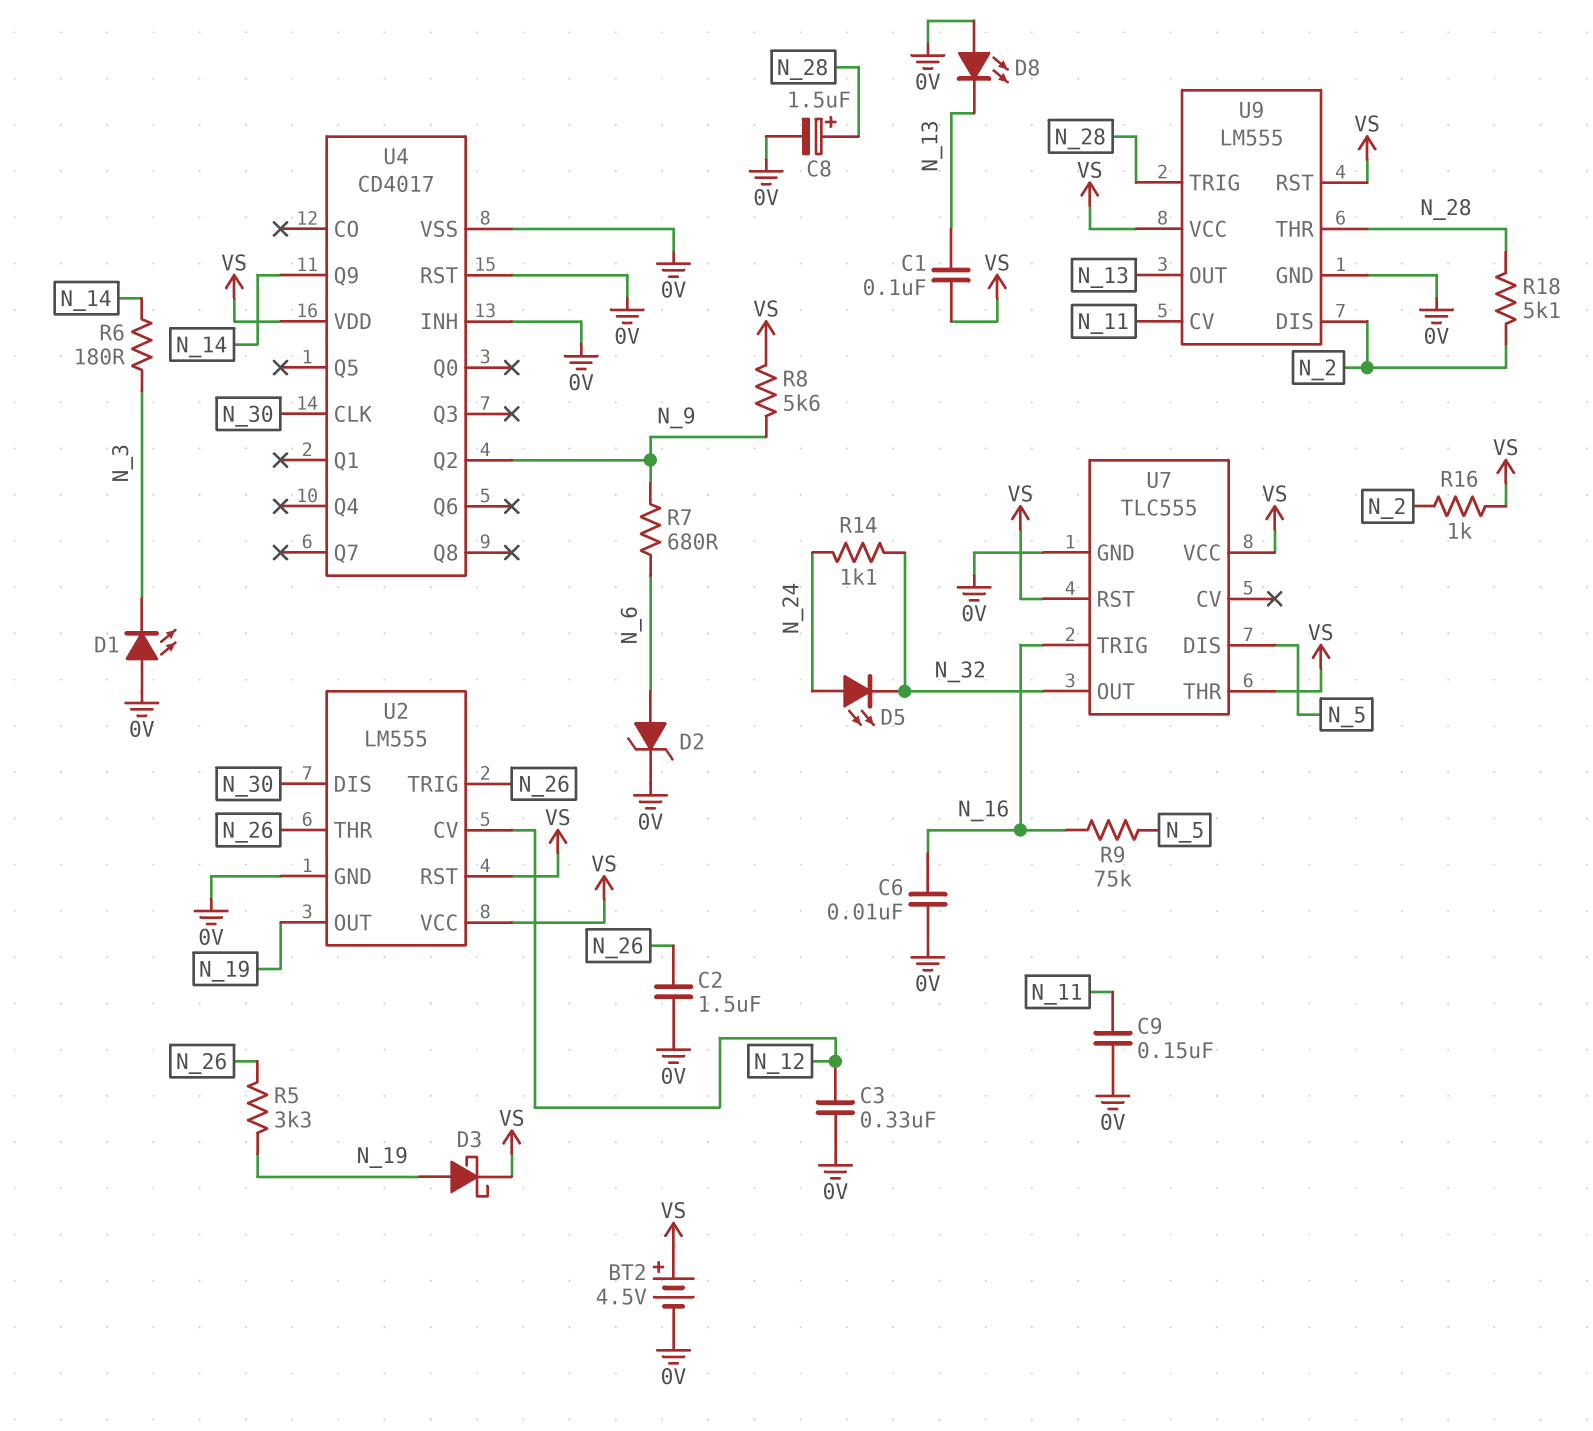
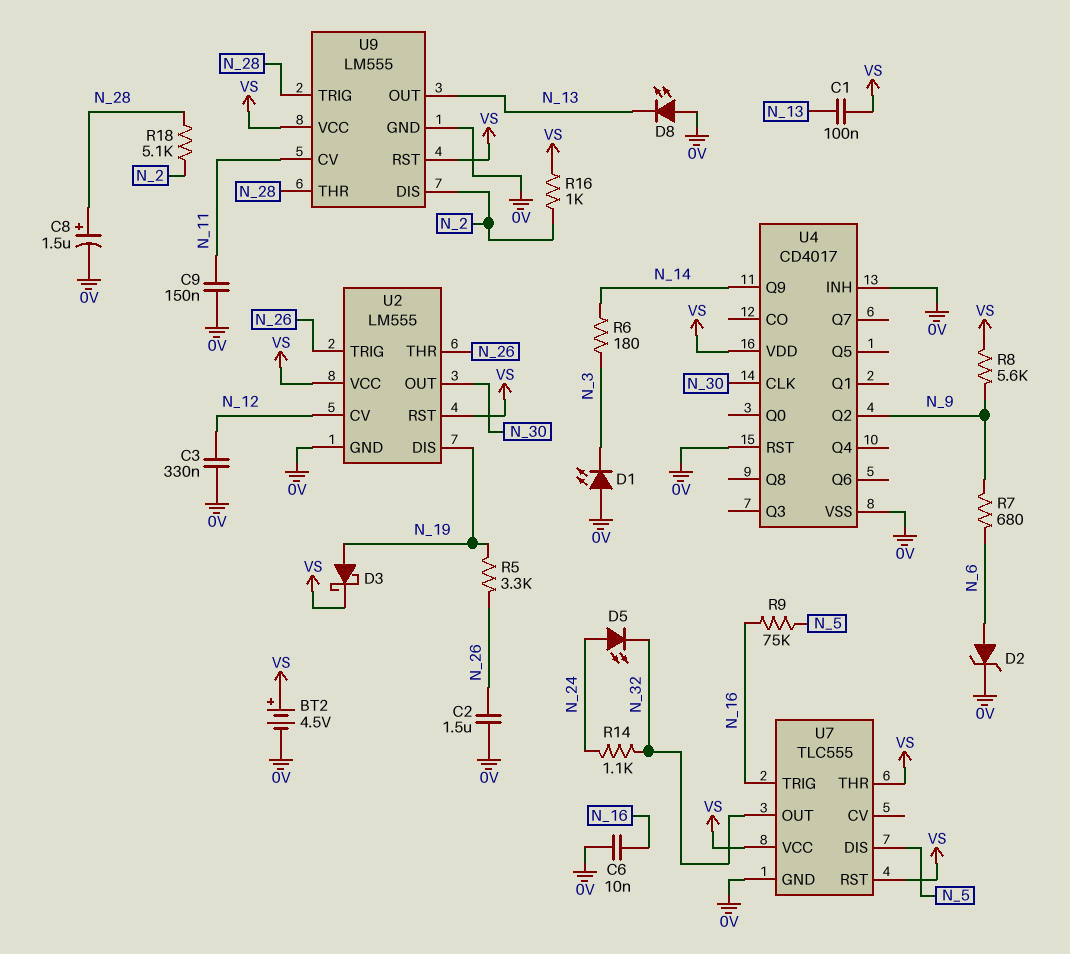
U2 pin DIS: N_30 -> N_19
U2 pin OUT: N_19 -> N_30

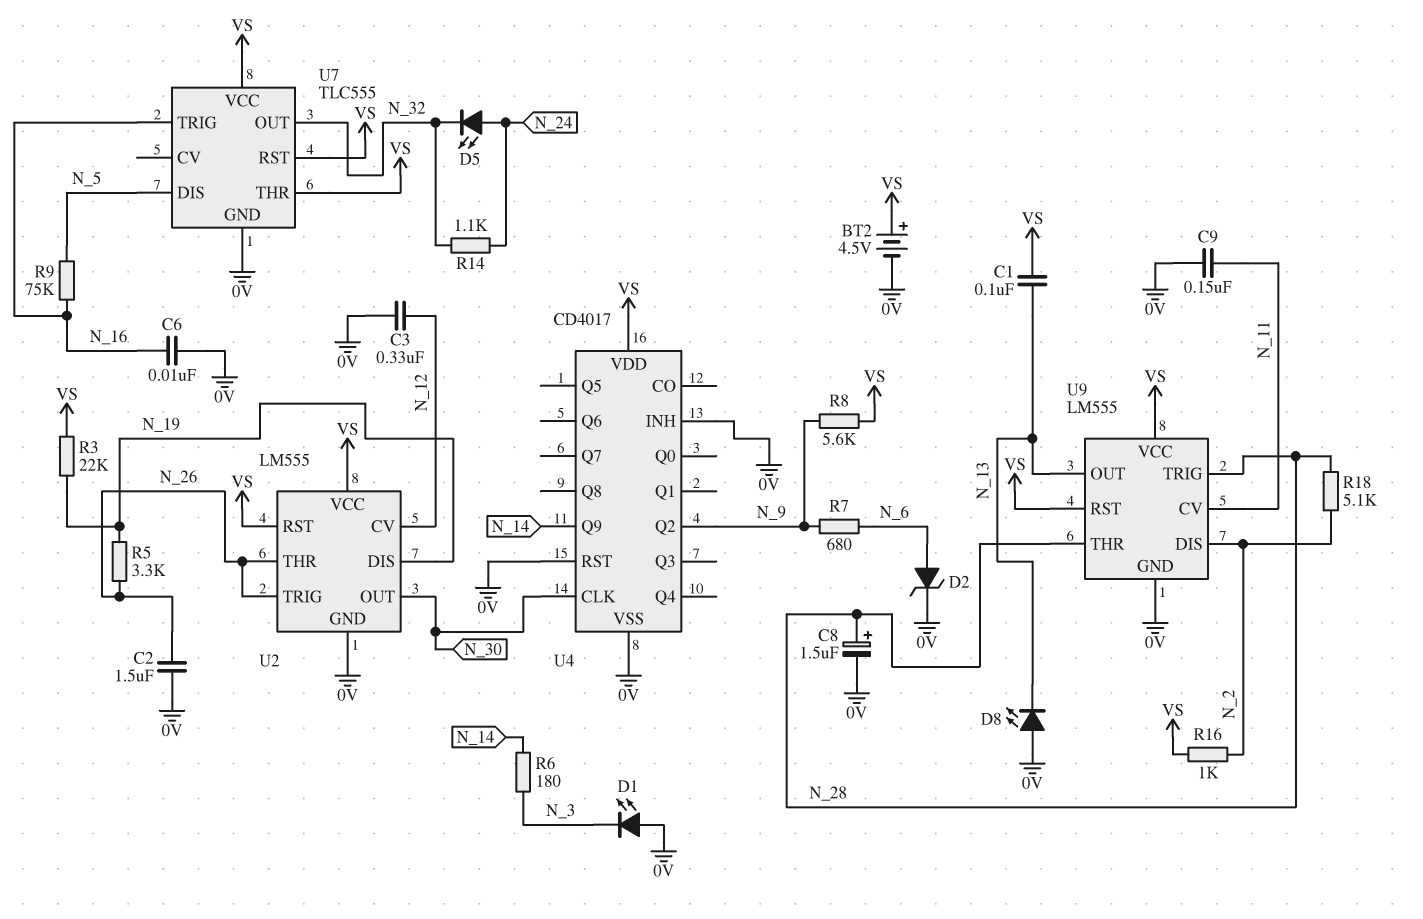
D3: schottky (A N_19, K VS) -> none
R3: none -> 22k (N_19, VS)

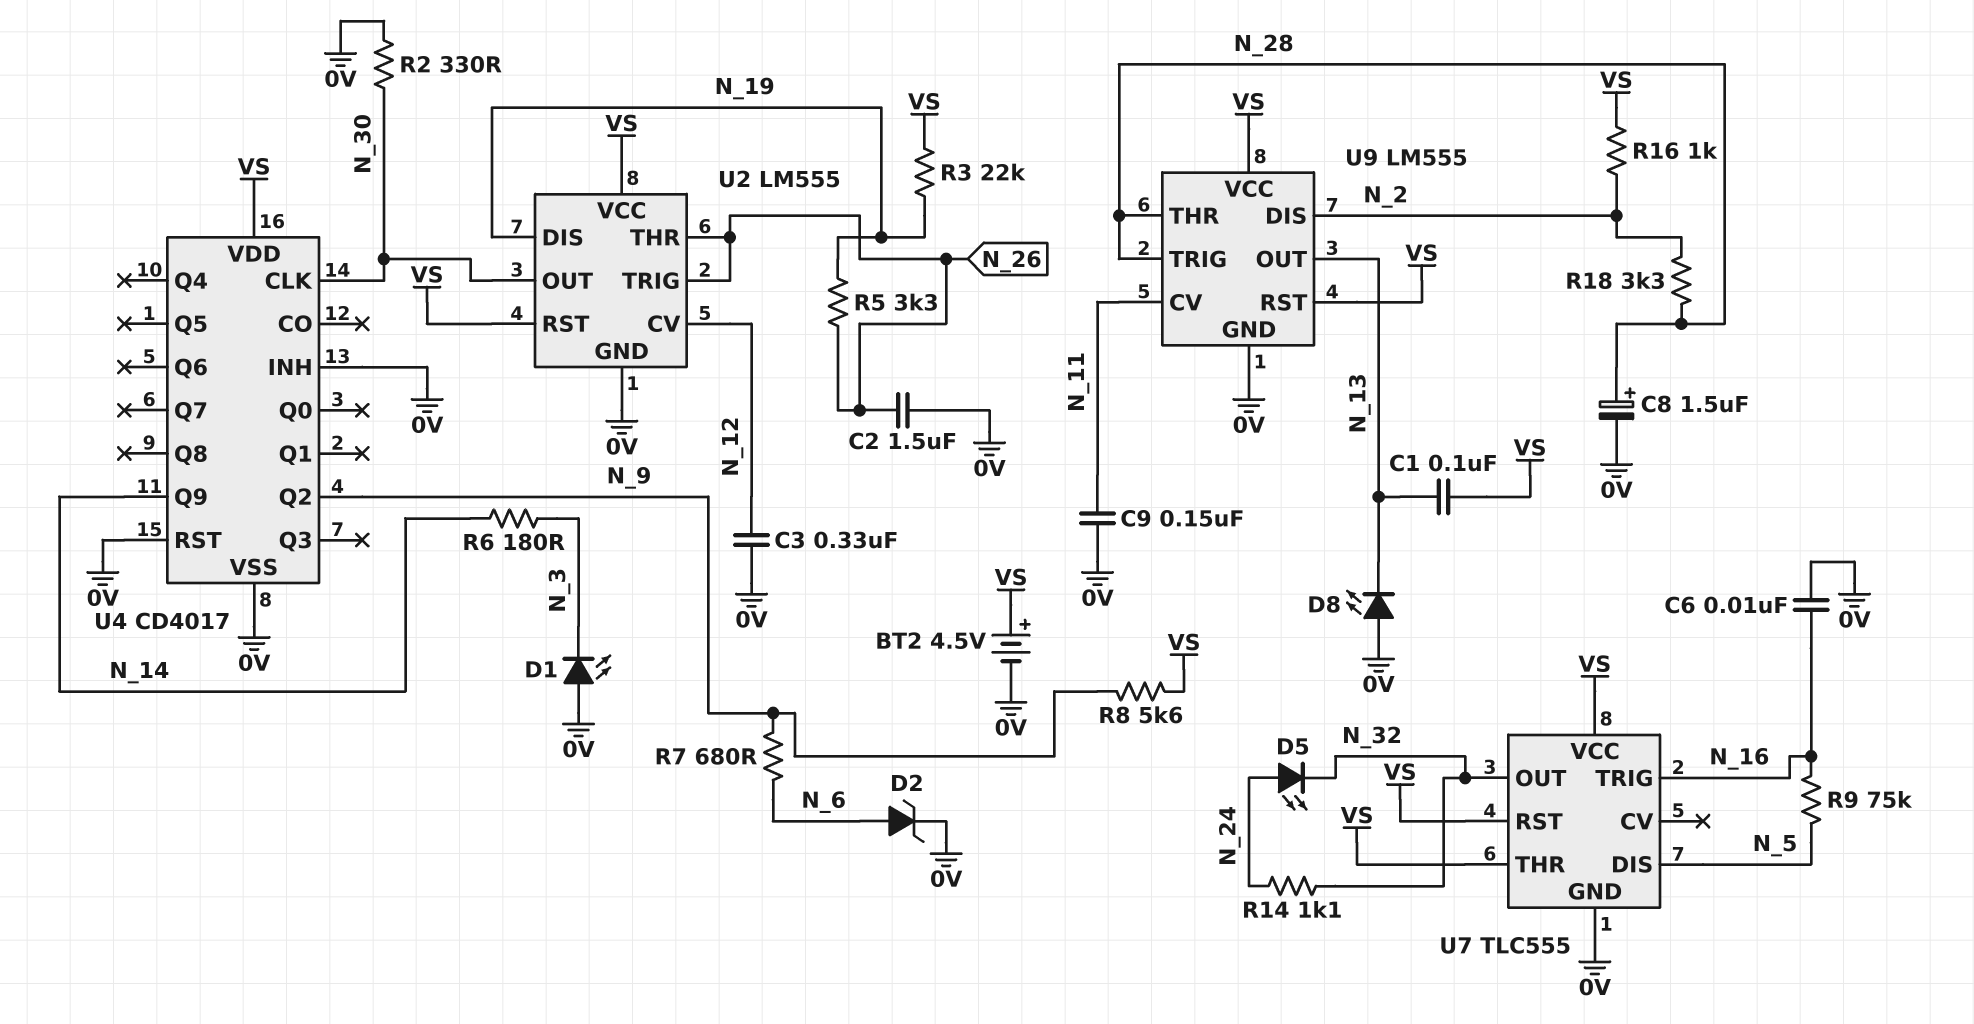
R2: none -> 330 (0V, N_30)
R18: 5.1k (N_2, N_28) -> 3.3k (N_2, N_28)

